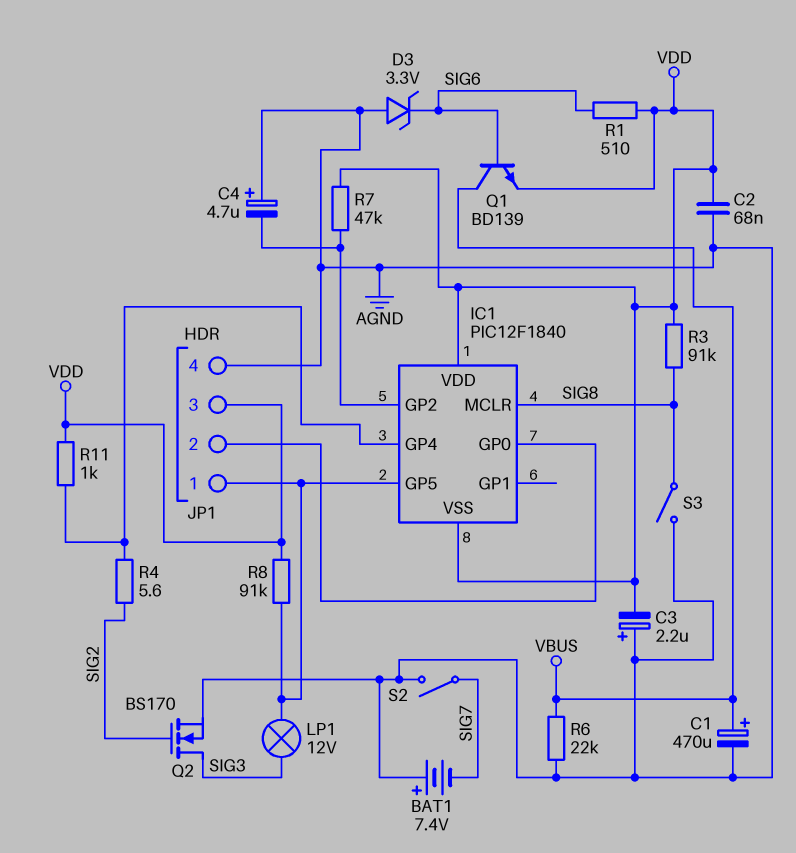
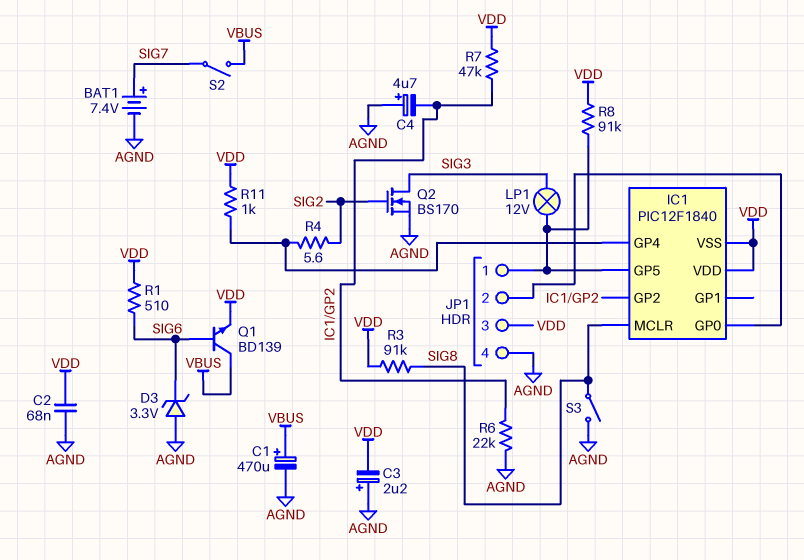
BAT1: 7.4V (plus AGND, minus SIG7) -> 7.4V (plus SIG7, minus AGND)
R6: 22k (AGND, VBUS) -> 22k (AGND, IC1/GP2)
S2: switch (AGND, SIG7) -> switch (SIG7, VBUS)

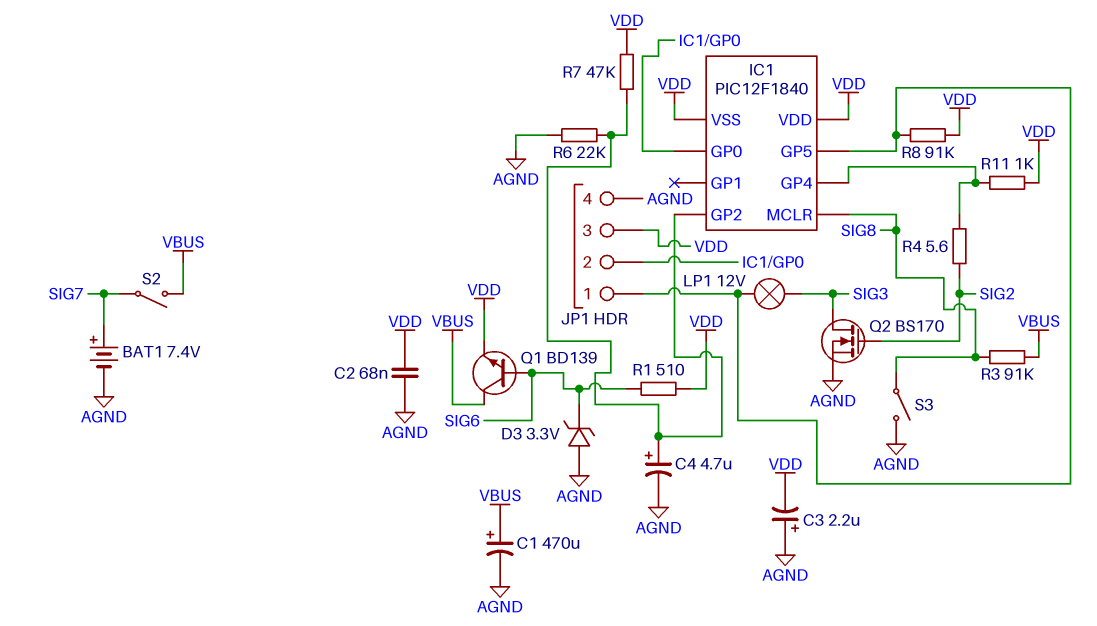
C4: 4.7uF (plus AGND, minus IC1/GP2) -> 4.7uF (plus IC1/GP2, minus AGND)
R3: 91k (SIG8, VDD) -> 91k (SIG8, VBUS)

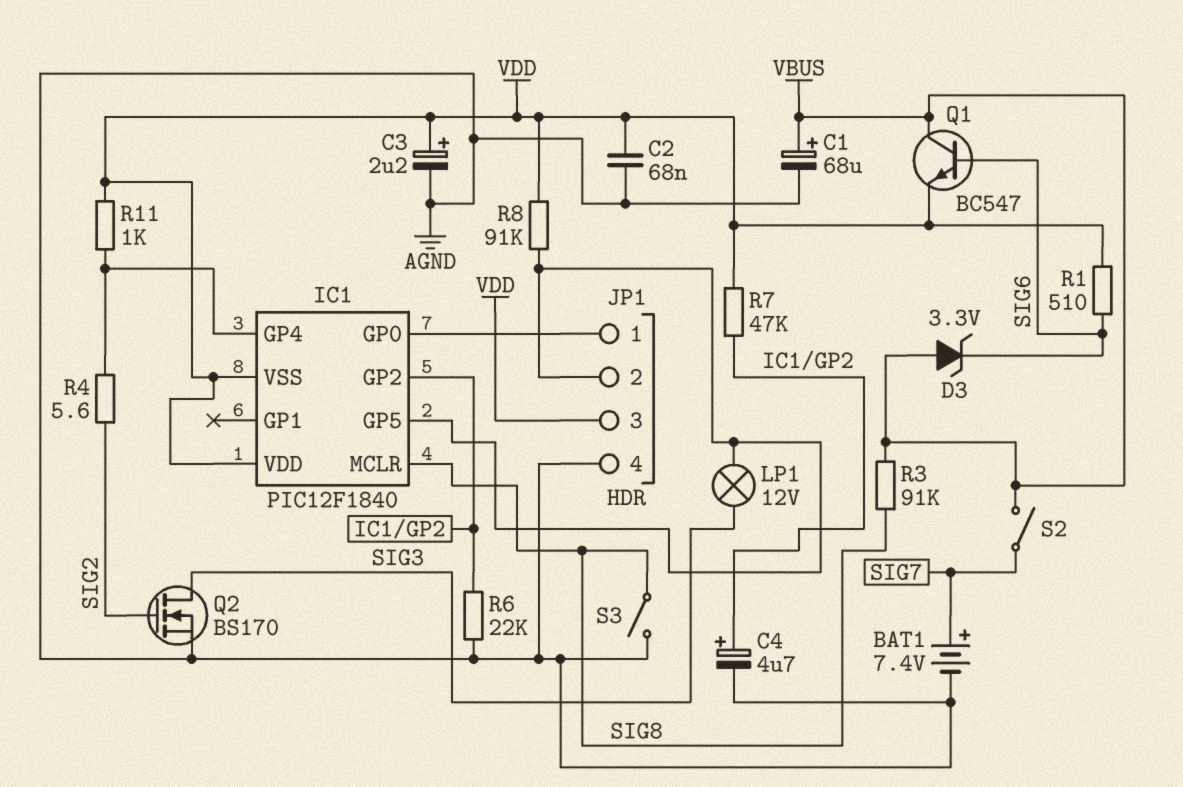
C1: 470uF (plus VBUS, minus AGND) -> 68uF (plus VBUS, minus AGND)
C3: 2.2uF (plus AGND, minus VDD) -> 2.2uF (plus VDD, minus AGND)
D3: zener 3.3V (A AGND, K SIG6) -> zener 3.3V (A VBUS, K SIG6)
JP1 pin 1: IC1/GP5 -> IC1/GP0
JP1 pin 2: IC1/GP0 -> IC1/GP5
Q1: NPN BD139 (B SIG6, C VBUS, E VDD) -> NPN BC547 (B SIG6, C VBUS, E VDD)

